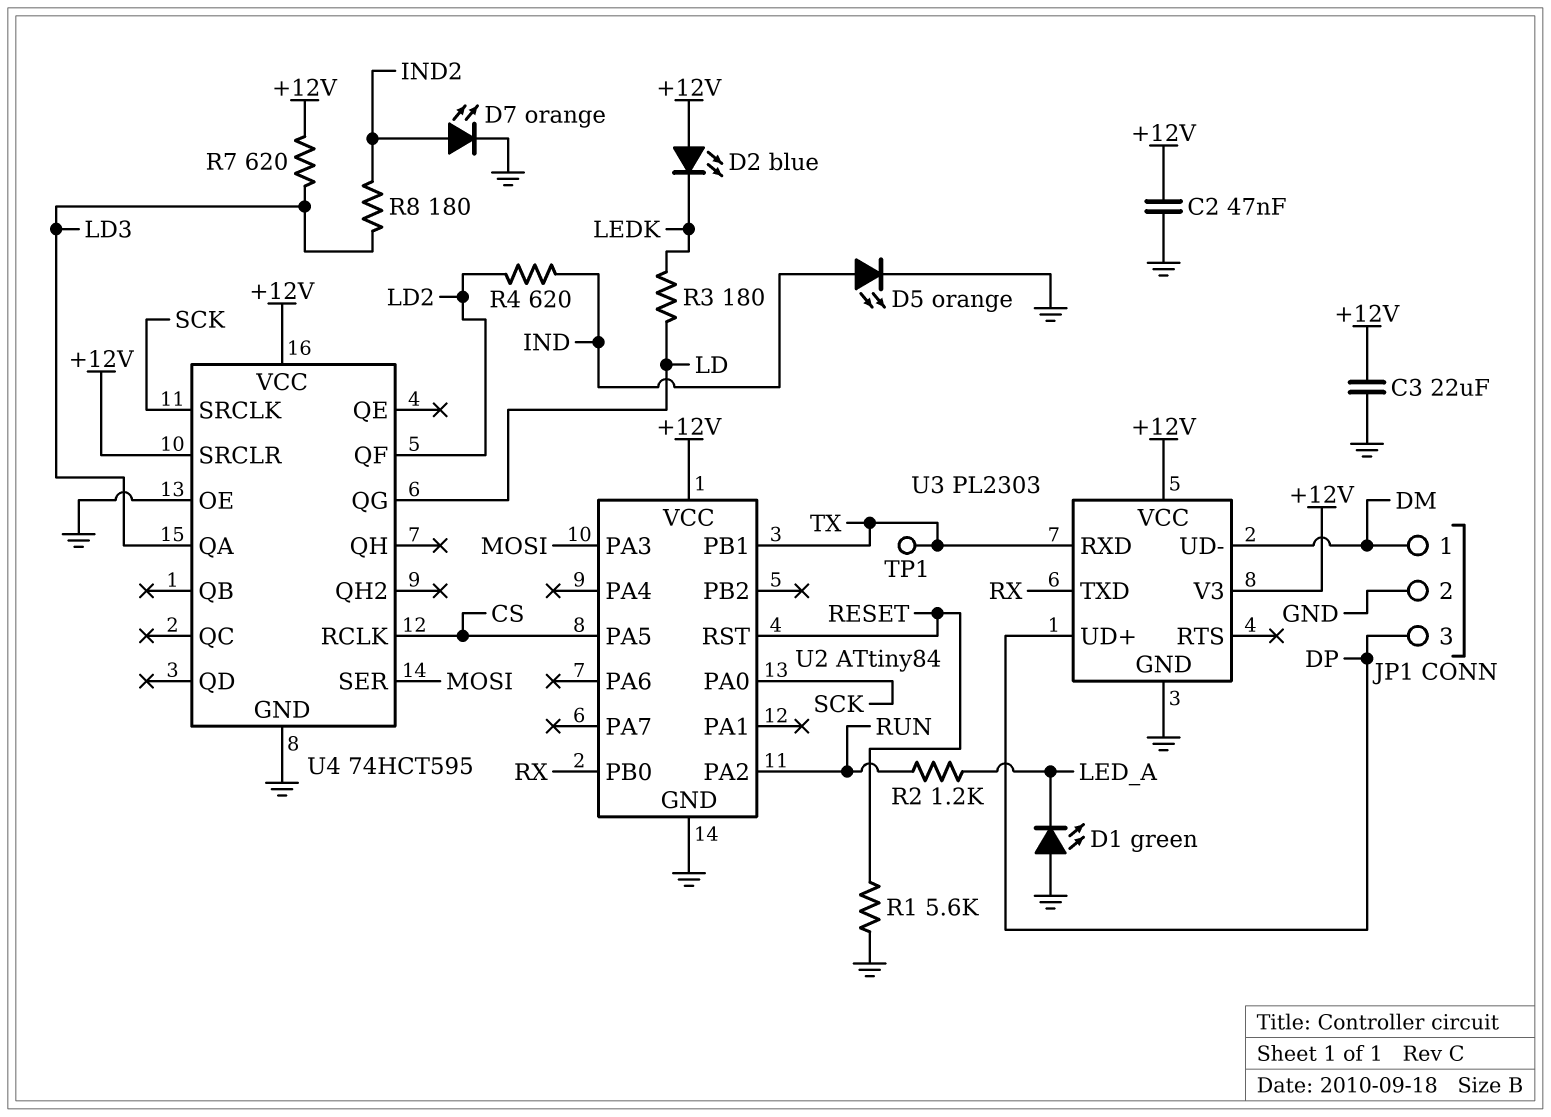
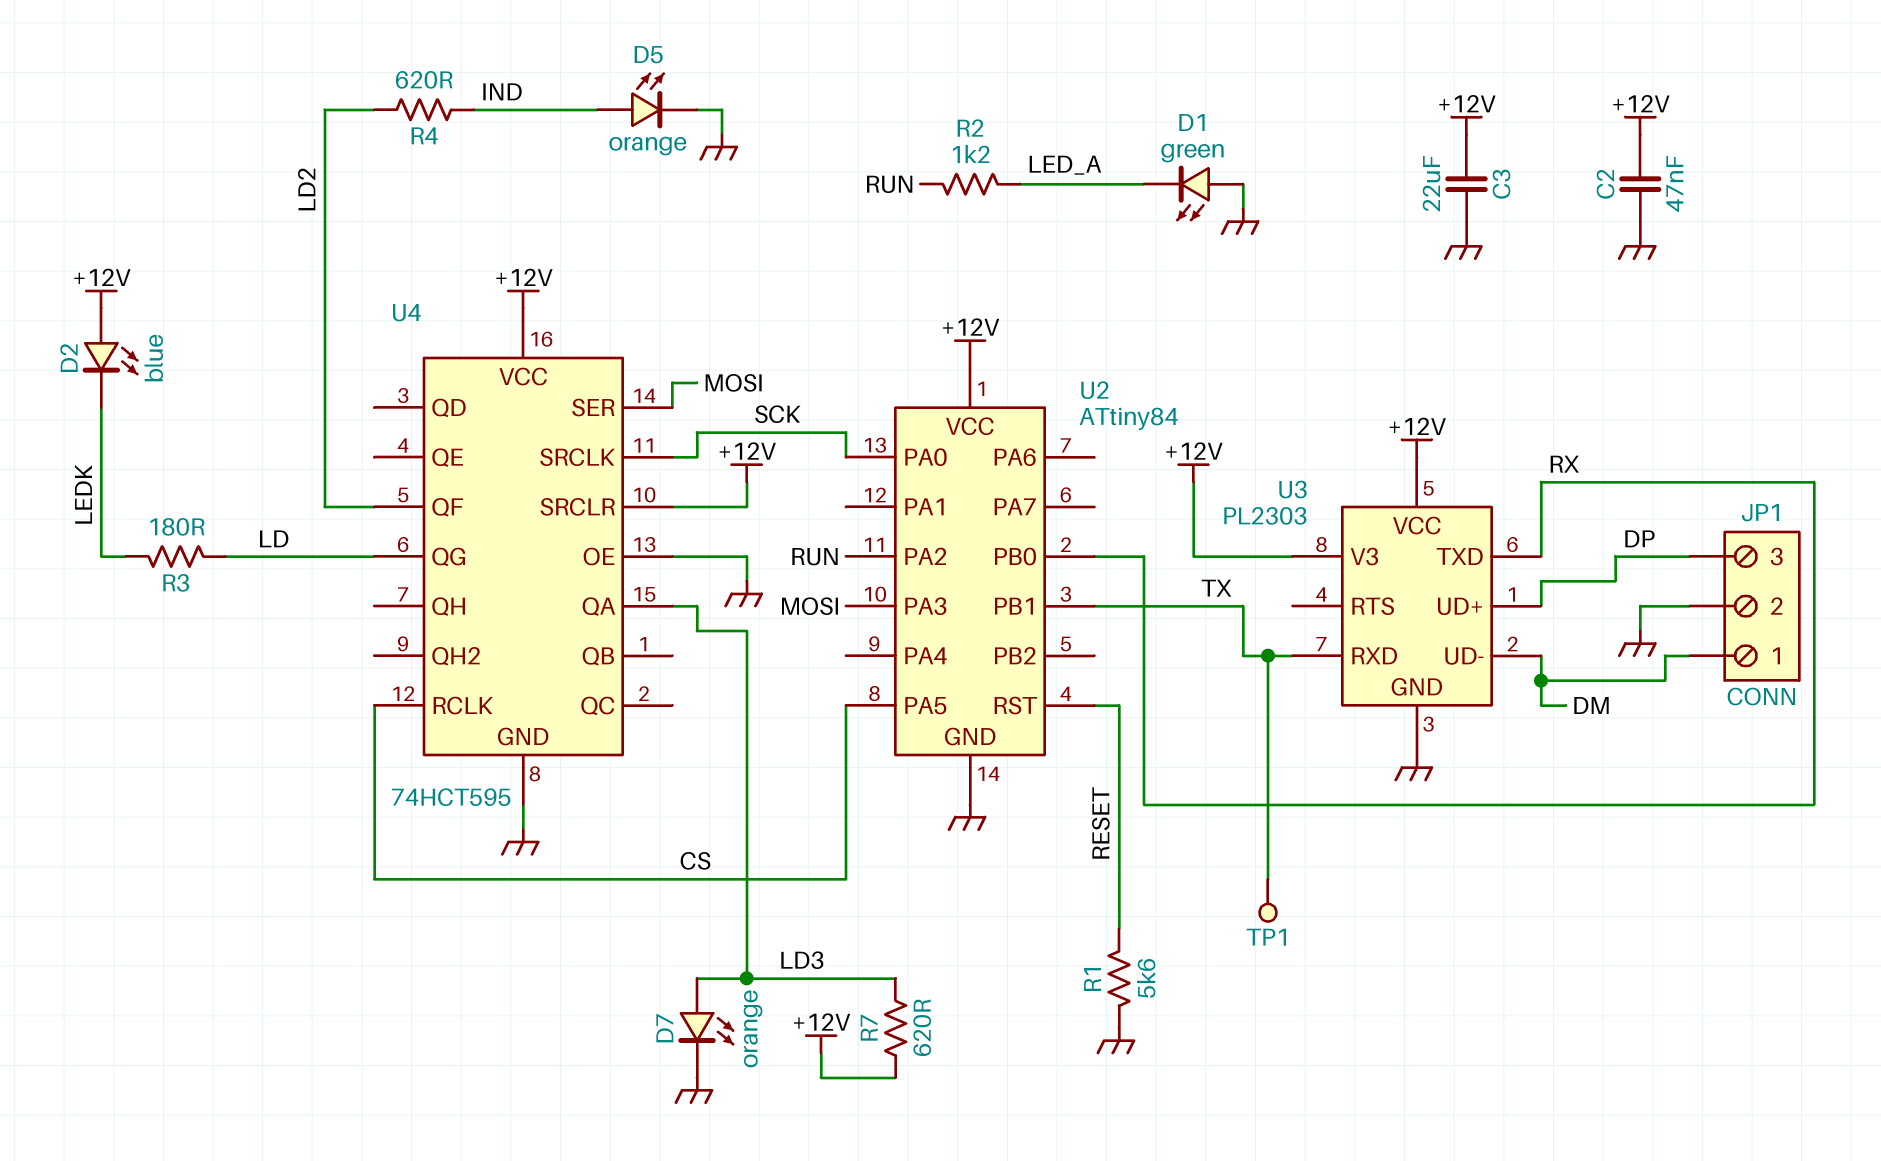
D7: LED orange (A IND2, K GND) -> LED orange (A LD3, K GND)
R8: 180 (IND2, LD3) -> none

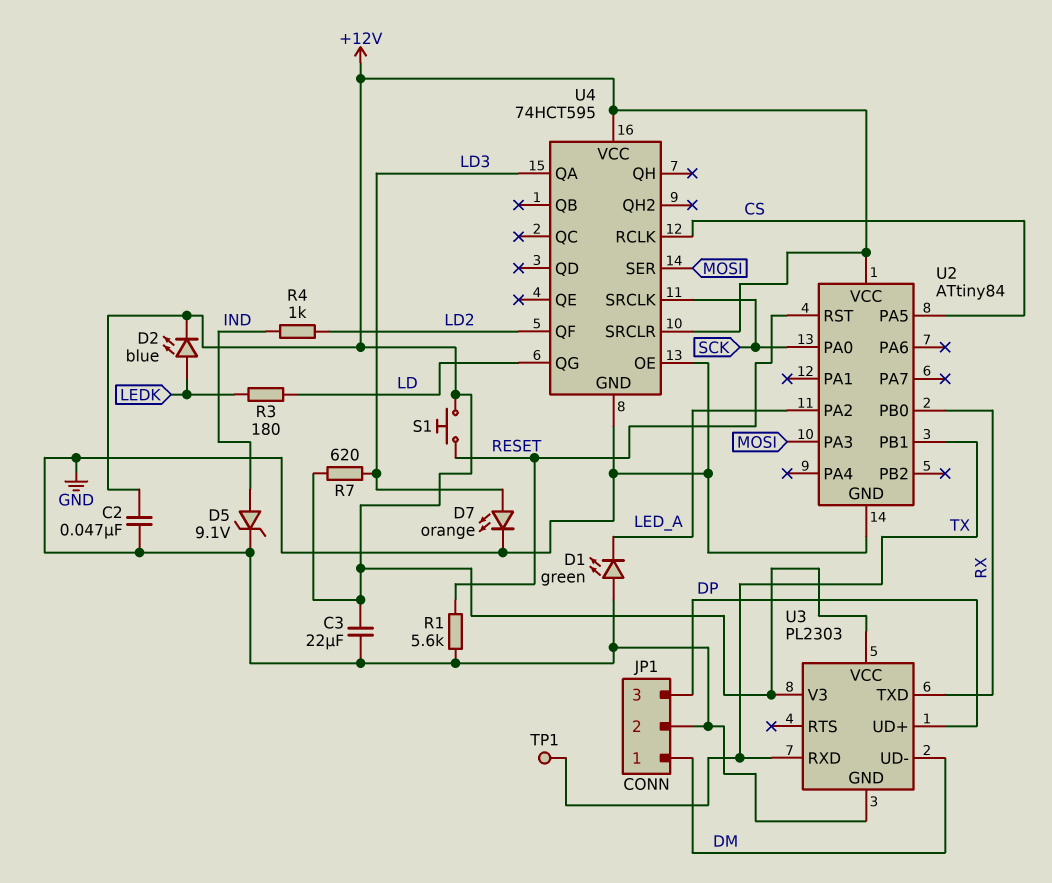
D2: LED blue (A +12V, K LEDK) -> LED blue (A LEDK, K +12V)
D5: LED orange (A IND, K GND) -> zener 9.1V (A IND, K GND)
R2: 1.2k (LED_A, RUN) -> none
R4: 620 (IND, LD2) -> 1k (IND, LD2)
S1: none -> button (+12V, RESET)
U2 pin PA2: RUN -> LED_A

